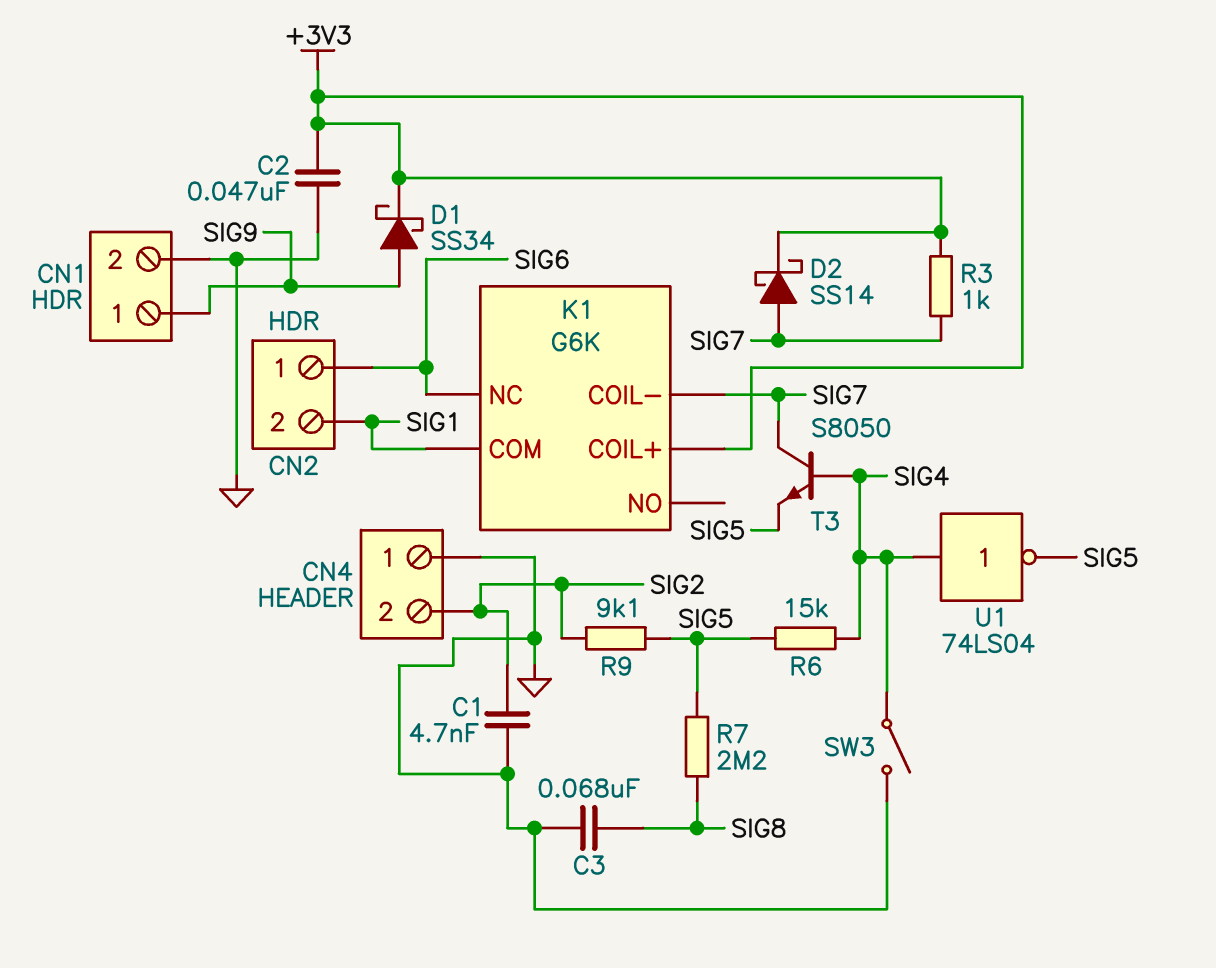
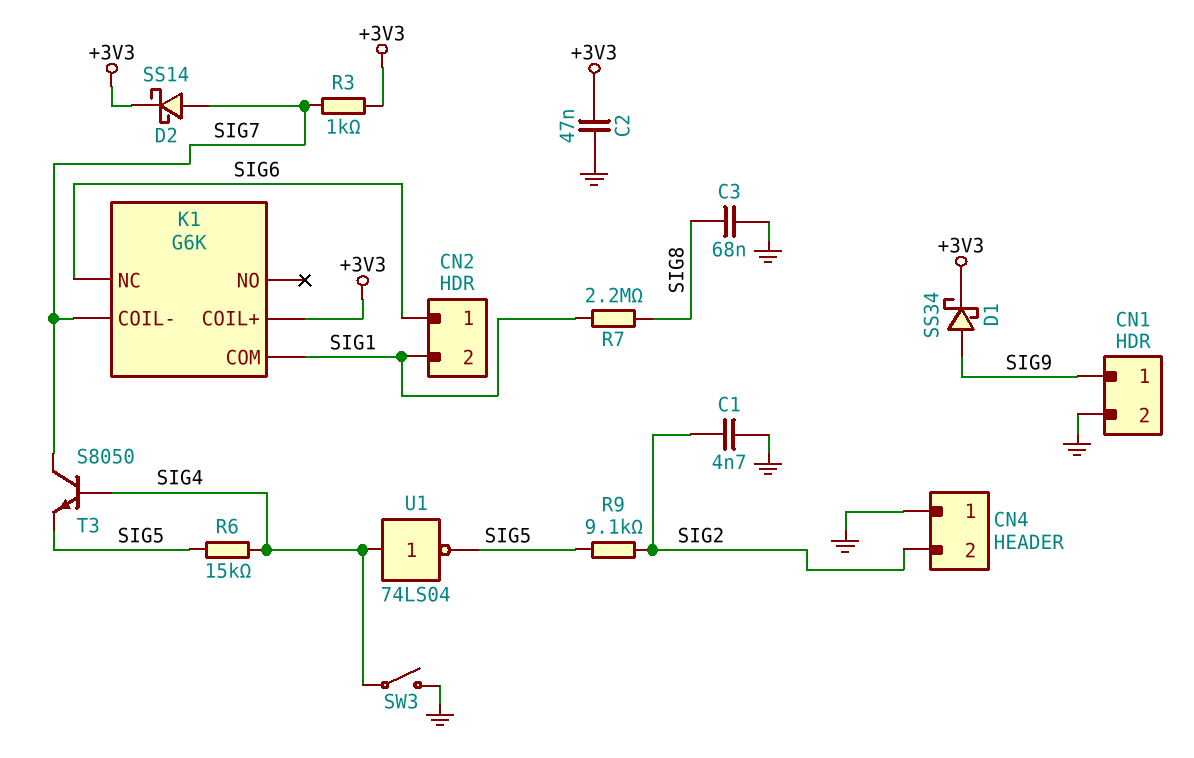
R7: 2.2M (SIG5, SIG8) -> 2.2M (SIG1, SIG8)

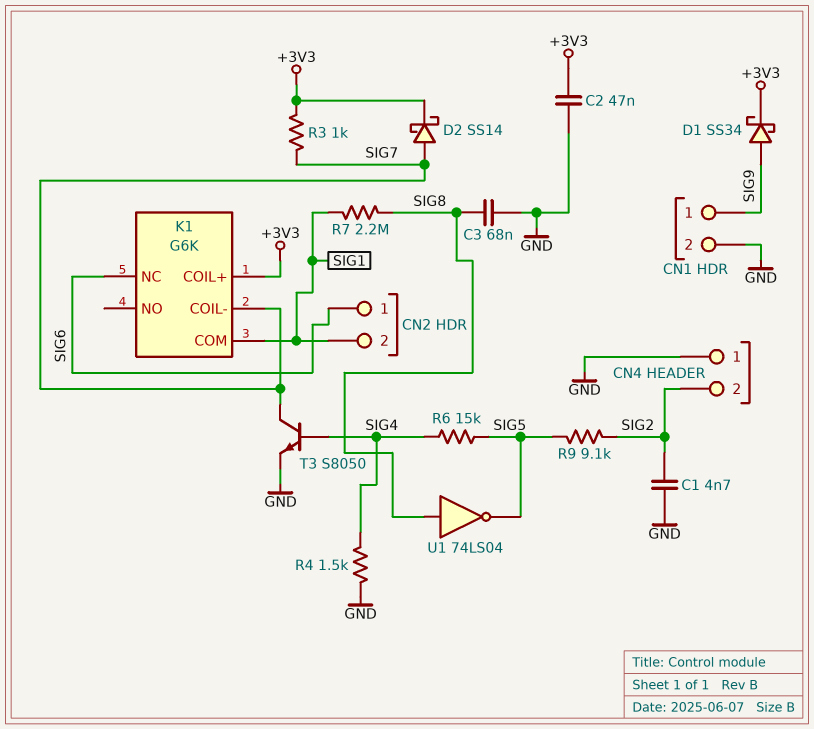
R4: none -> 1.5k (GND, SIG4)
SW3: switch (GND, SIG4) -> none
T3: NPN S8050 (B SIG4, C SIG7, E SIG5) -> NPN S8050 (B SIG4, C SIG7, E GND)
U1: NOT 74LS04 (in SIG4, out SIG5) -> NOT 74LS04 (in SIG8, out SIG5)

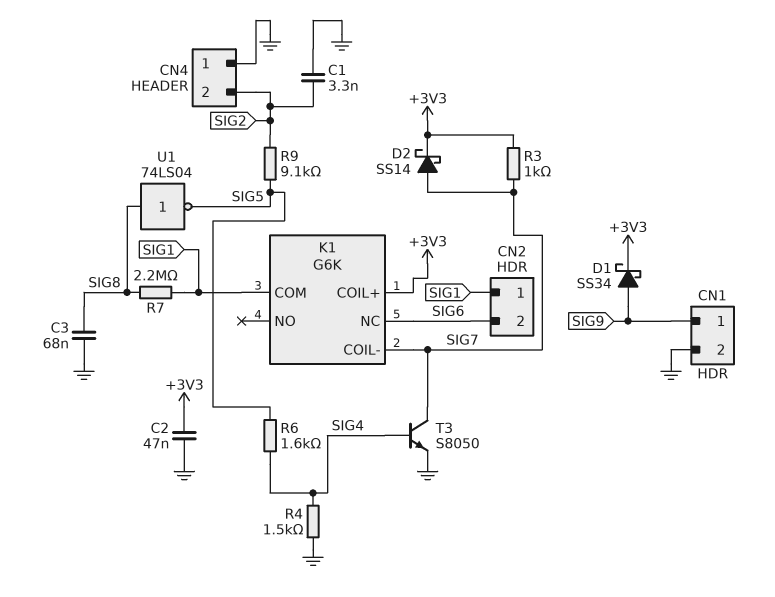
C1: 4.7nF (GND, SIG2) -> 3.3nF (GND, SIG2)
CN2 pin 1: SIG6 -> SIG1
CN2 pin 2: SIG1 -> SIG6
R6: 15k (SIG4, SIG5) -> 1.6k (SIG4, SIG5)

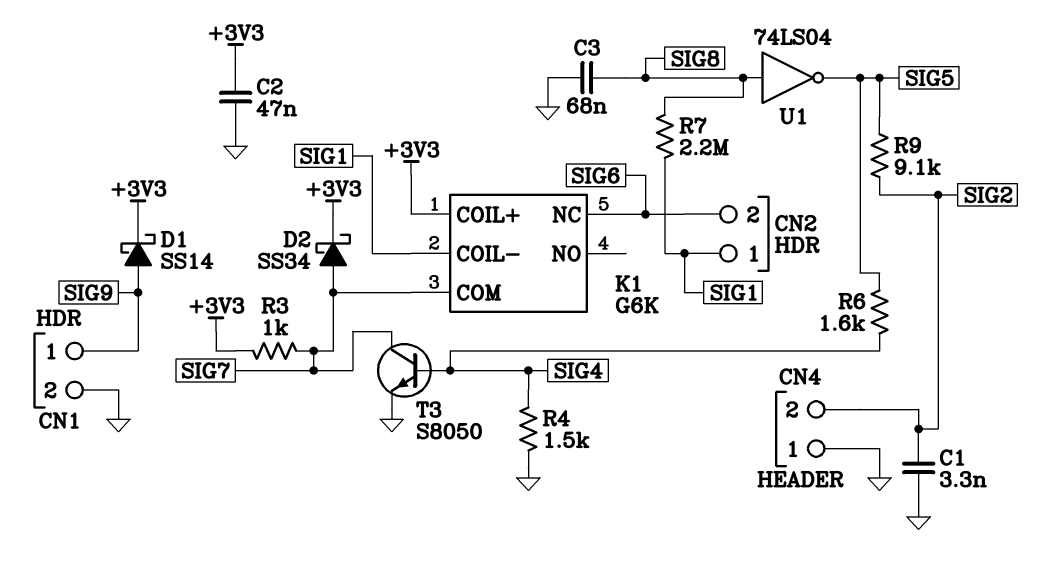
D1: schottky SS34 (A SIG9, K +3V3) -> schottky SS14 (A SIG9, K +3V3)
D2: schottky SS14 (A SIG7, K +3V3) -> schottky SS34 (A SIG7, K +3V3)
K1 pin COIL-: SIG7 -> SIG1
K1 pin COM: SIG1 -> SIG7

